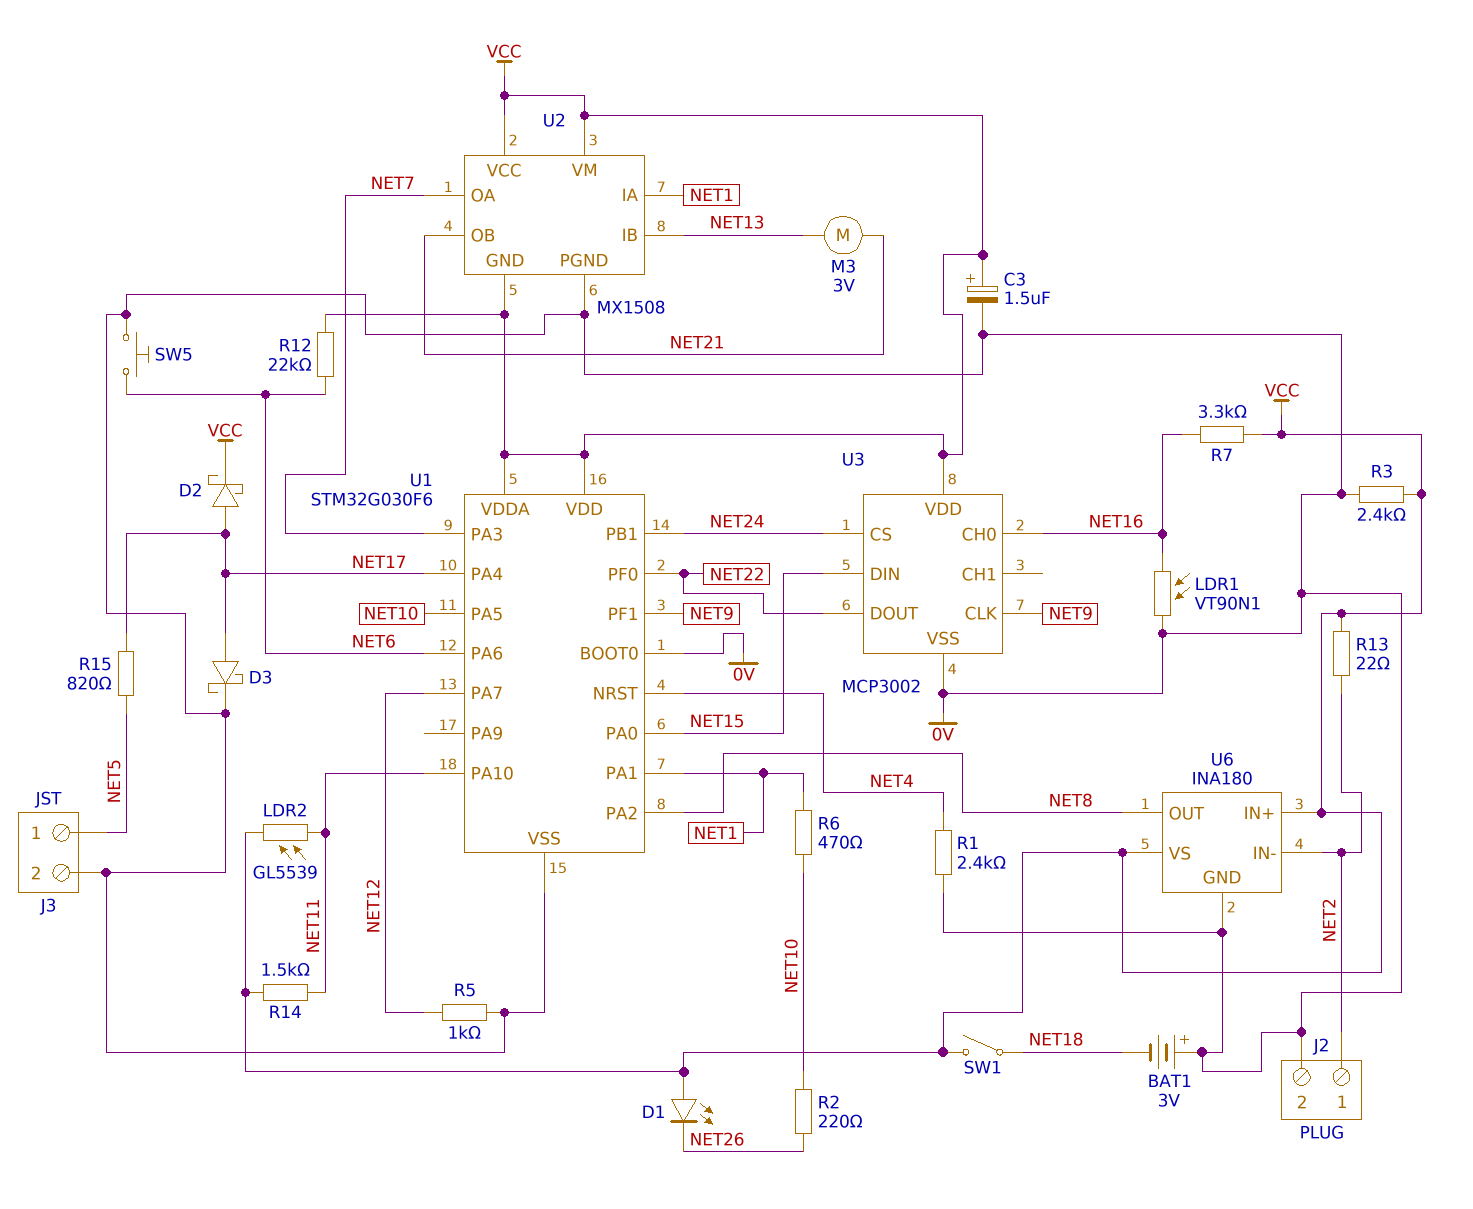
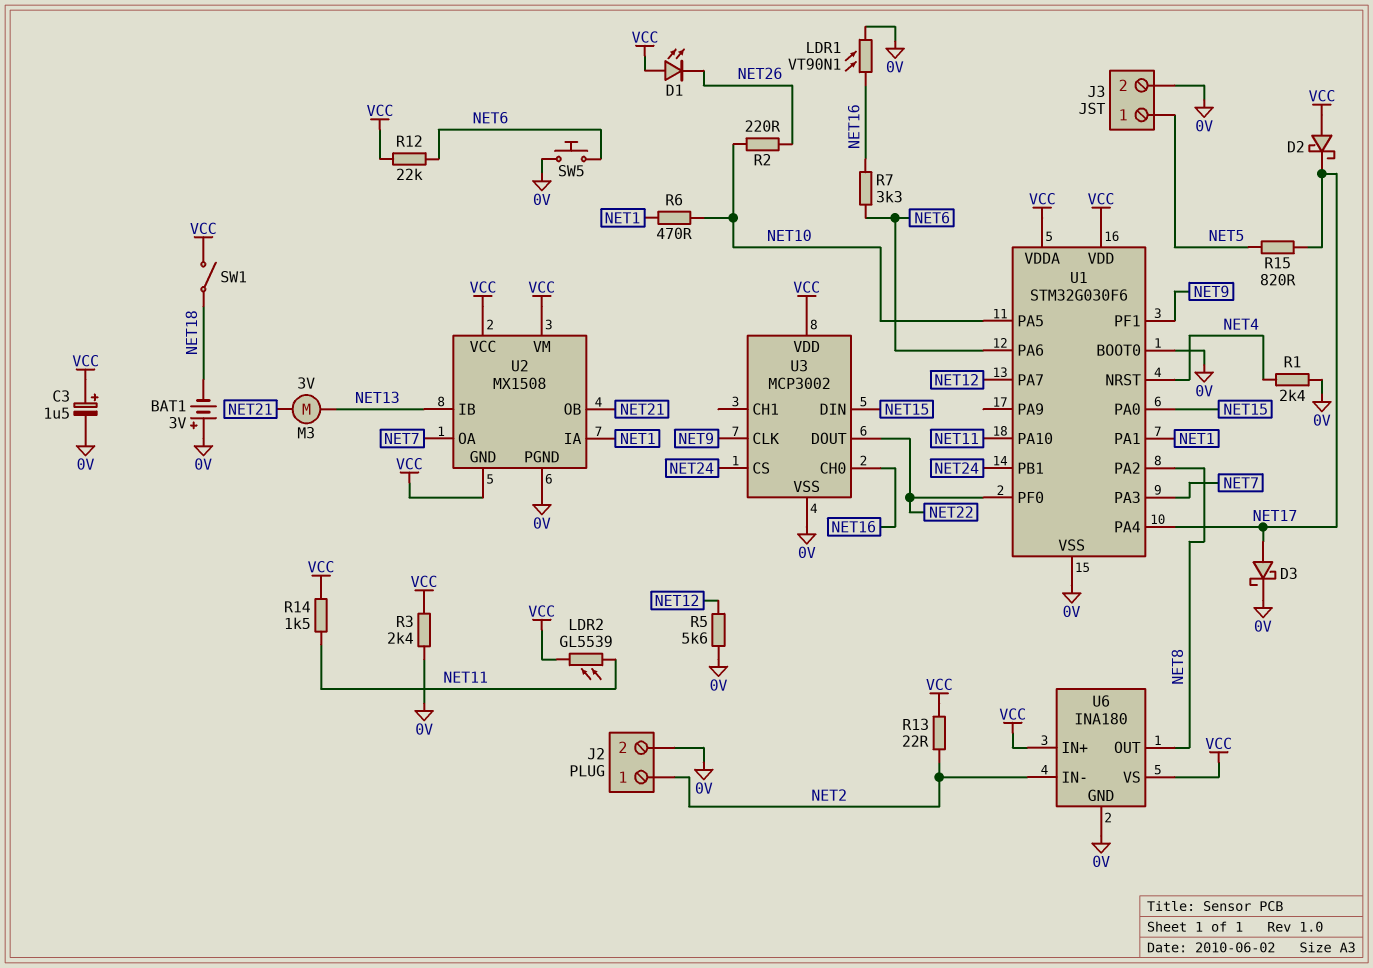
D2: schottky (A NET17, K VCC) -> schottky (A VCC, K NET17)
R5: 1k (0V, NET12) -> 5.6k (0V, NET12)
R7: 3.3k (NET16, VCC) -> 3.3k (NET6, NET16)

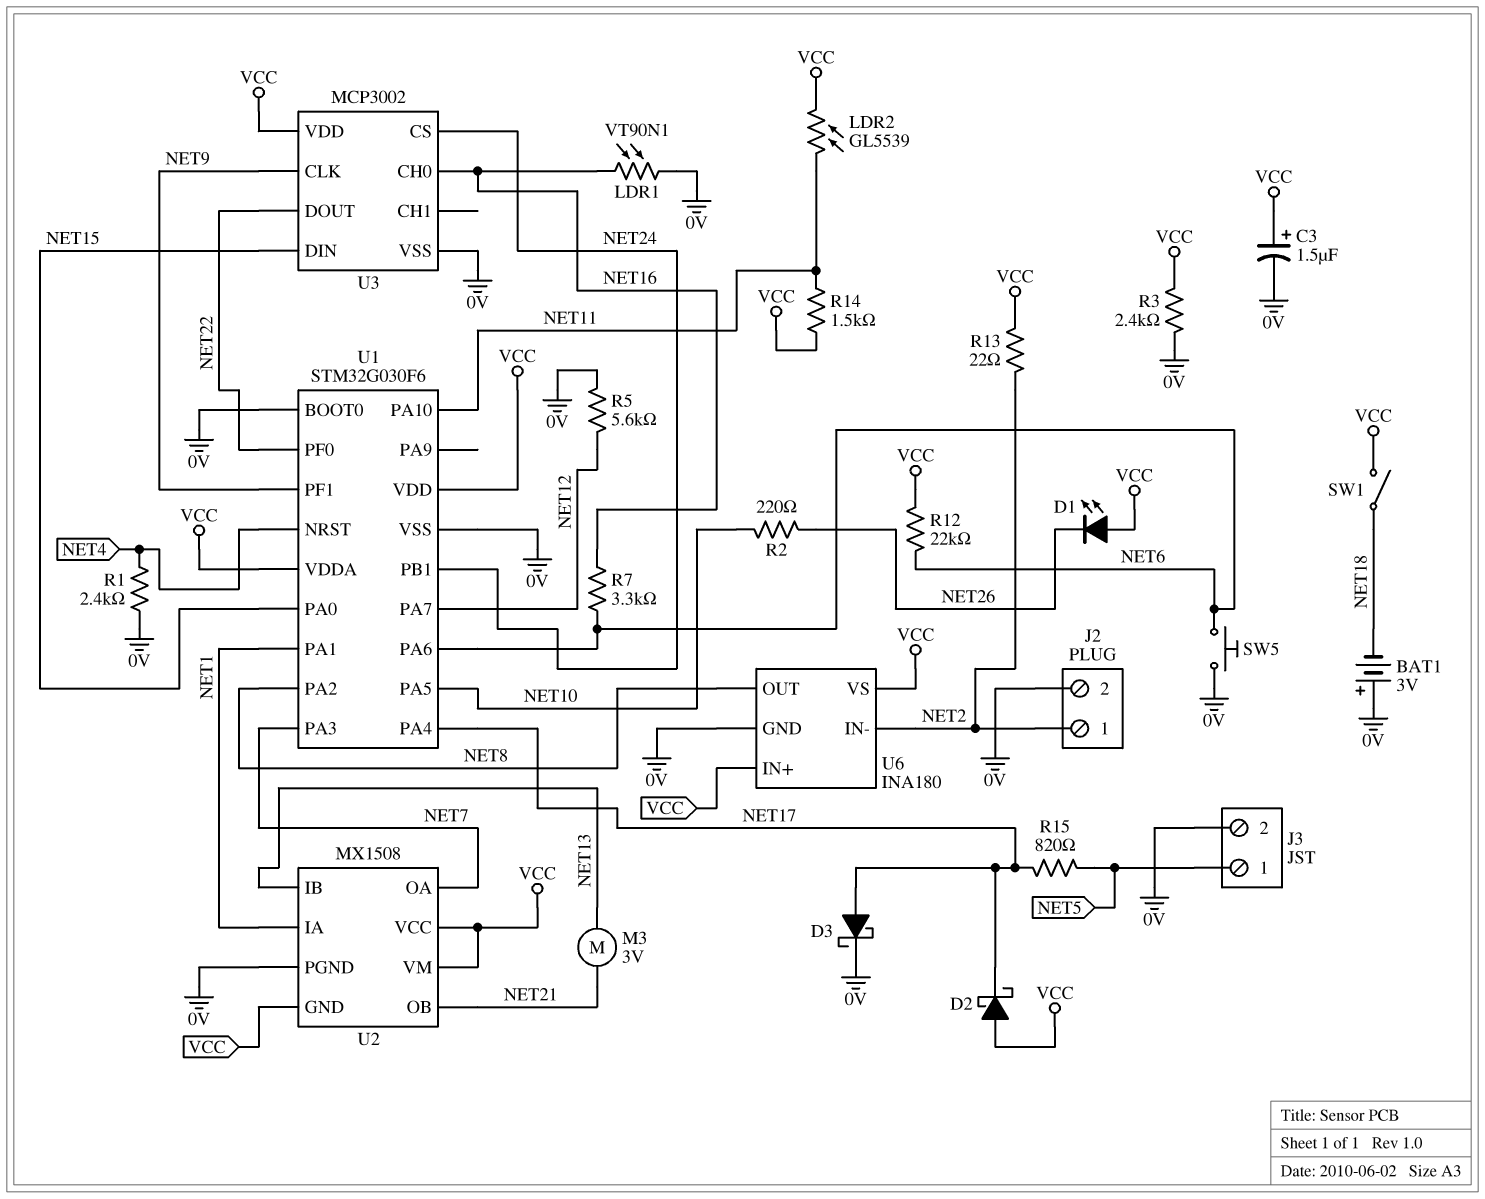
R6: 470 (NET1, NET10) -> none

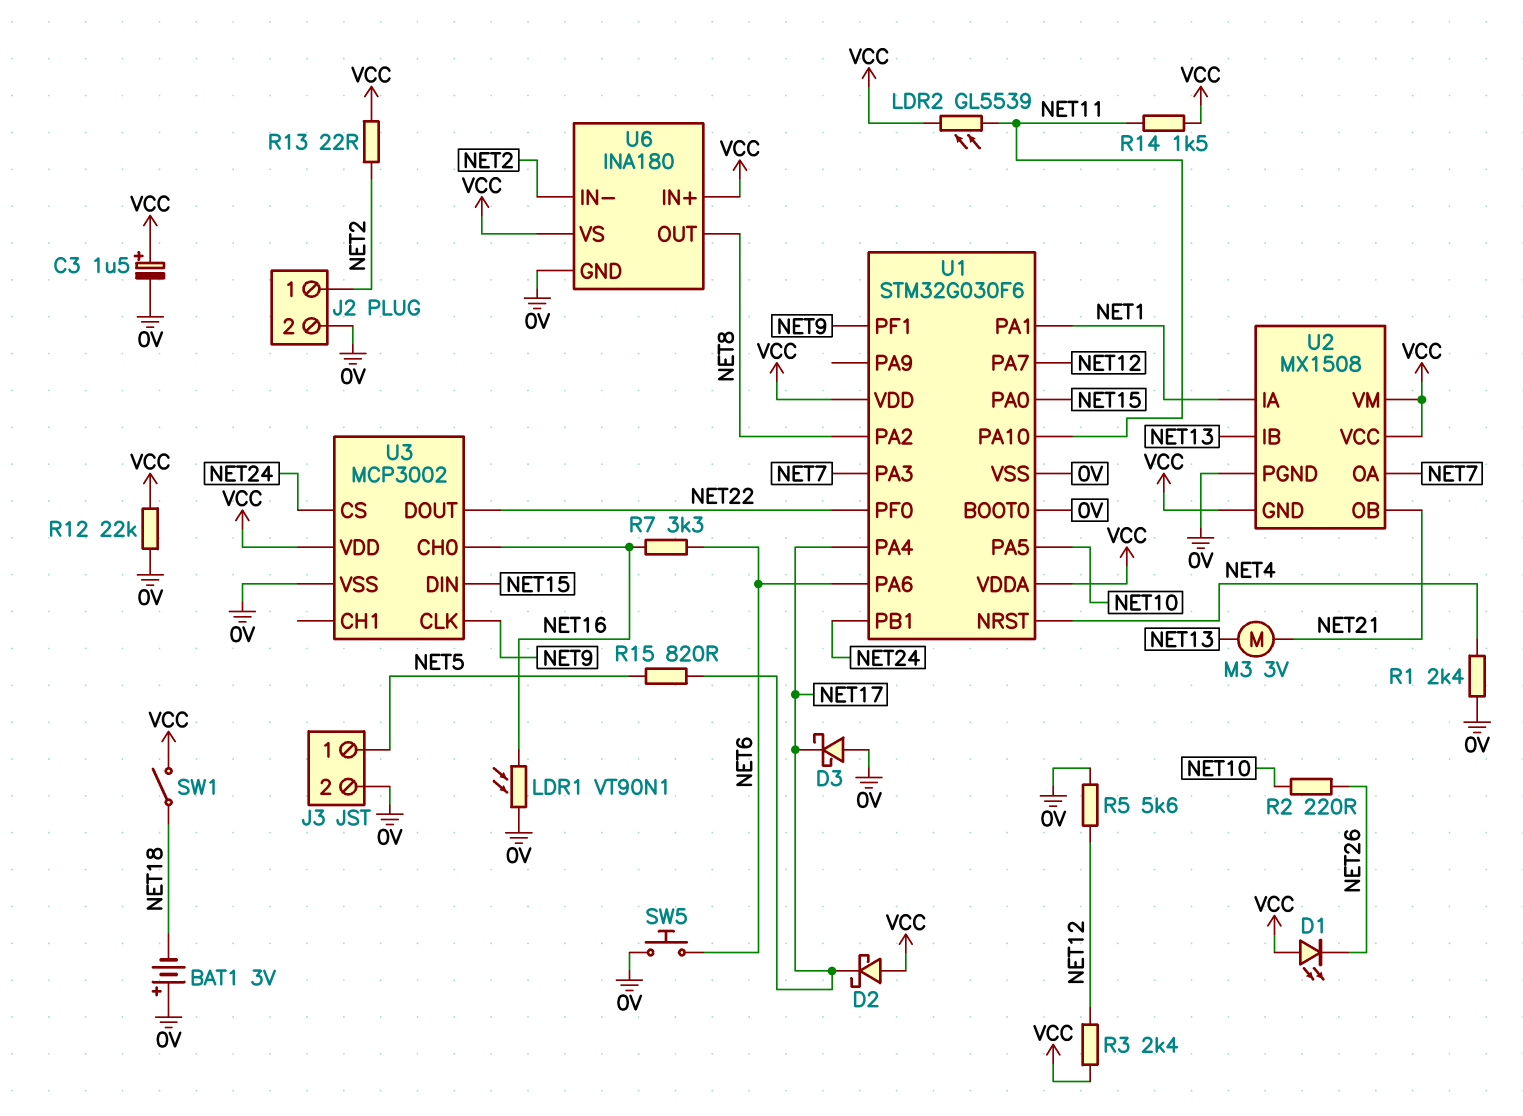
D3: schottky (A NET17, K 0V) -> schottky (A 0V, K NET17)
R3: 2.4k (0V, VCC) -> 2.4k (NET12, VCC)
R12: 22k (NET6, VCC) -> 22k (0V, VCC)

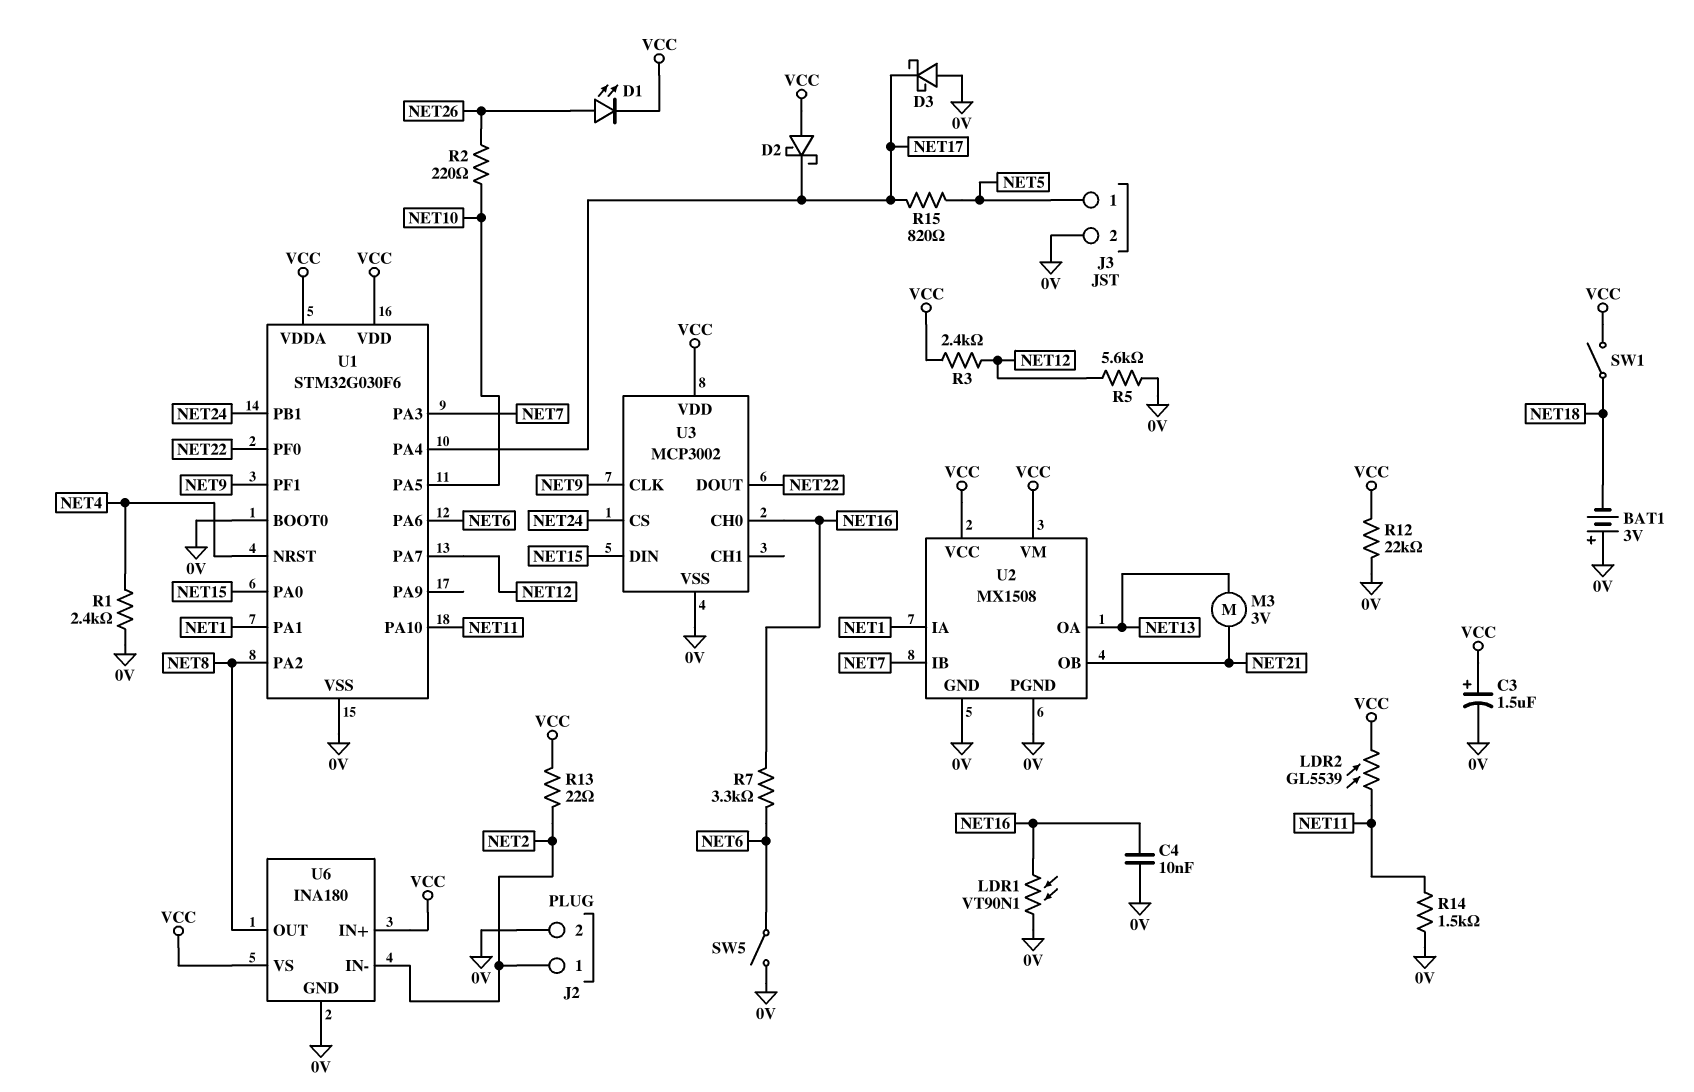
C4: none -> 10nF (0V, NET16)
D1: LED (A VCC, K NET26) -> LED (A NET26, K VCC)
R14: 1.5k (NET11, VCC) -> 1.5k (0V, NET11)
SW5: button (0V, NET6) -> switch (0V, NET6)
U2 pin GND: VCC -> 0V
U2 pin IB: NET13 -> NET7
U2 pin OA: NET7 -> NET13

